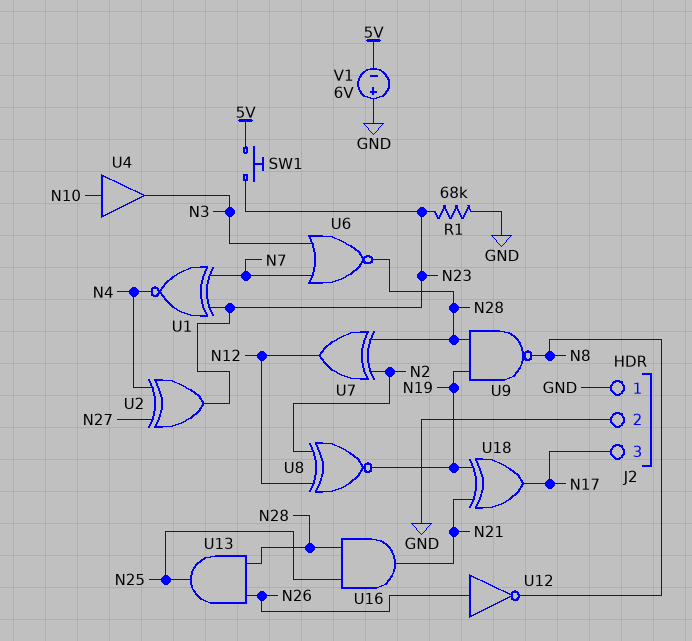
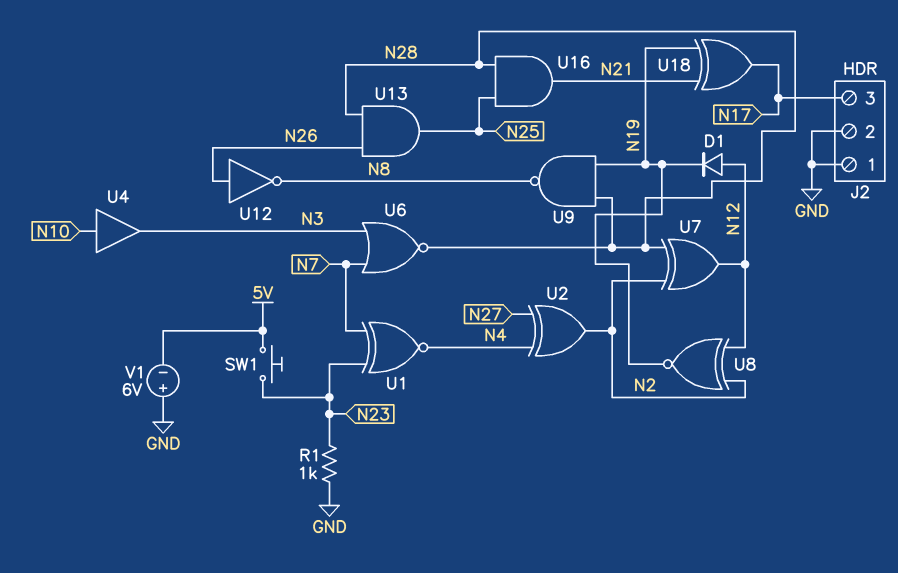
D1: none -> diode (A N12, K N19)
R1: 68k (GND, N23) -> 1k (GND, N23)
U2: XOR (in N4, in N27, out N23) -> XOR (in N4, in N27, out N2)

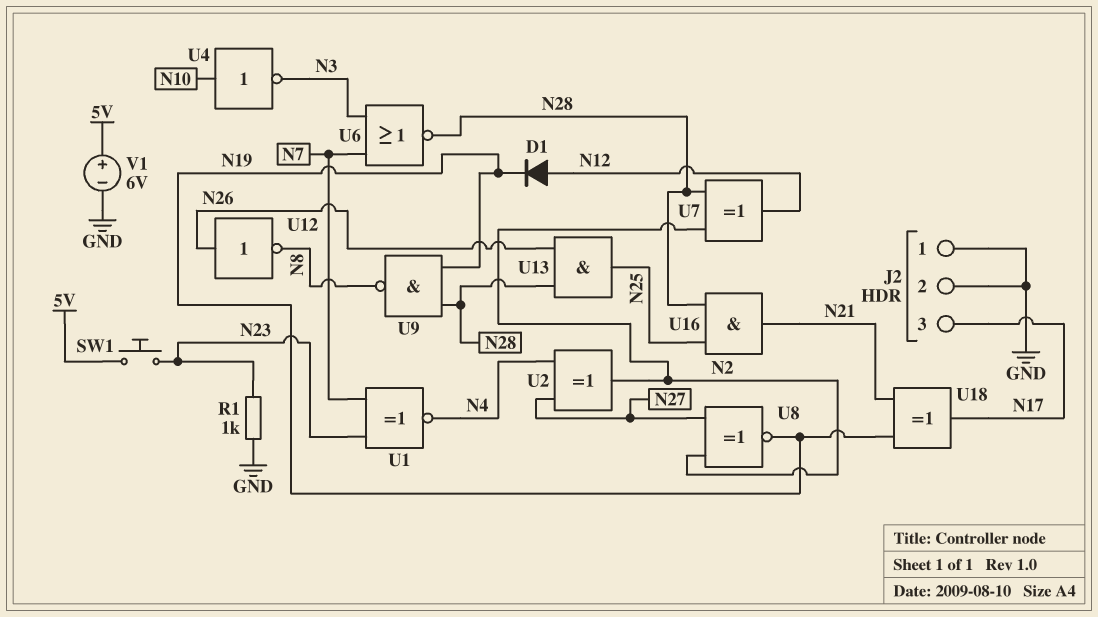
U4: buffer (in N10, out N3) -> NOT (in N10, out N3)
U8: XNOR (in N2, in N12, out N19) -> XNOR (in N2, in N27, out N19)
V1: 6V (plus GND, minus 5V) -> 6V (plus 5V, minus GND)

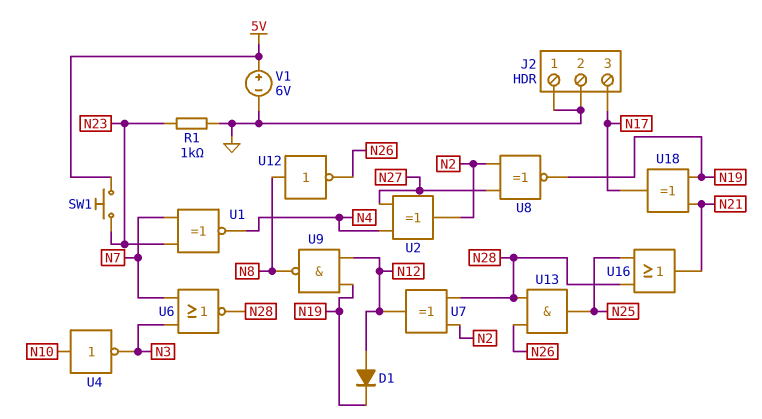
U9: NAND (in N19, in N28, out N8) -> NAND (in N12, in N19, out N8)
U12: NOT (in N26, out N8) -> NOT (in N8, out N26)
U16: AND (in N25, in N28, out N21) -> OR (in N25, in N28, out N21)

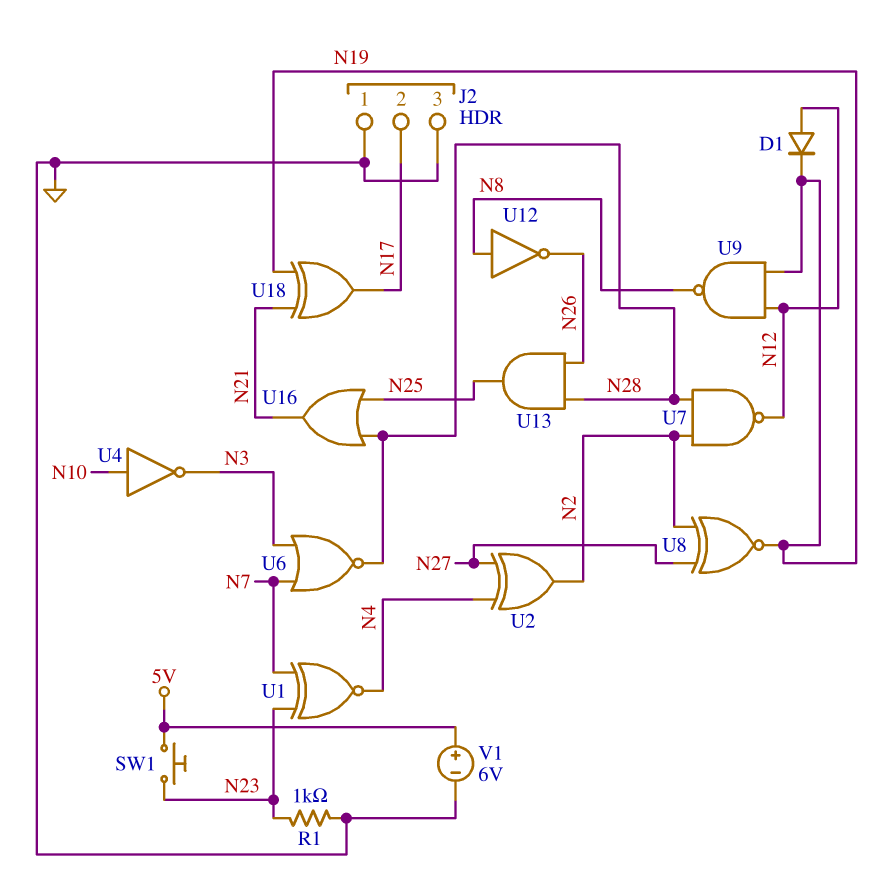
J2 pin 2: GND -> N17
J2 pin 3: N17 -> GND
U7: XOR (in N2, in N28, out N12) -> NAND (in N2, in N28, out N12)

